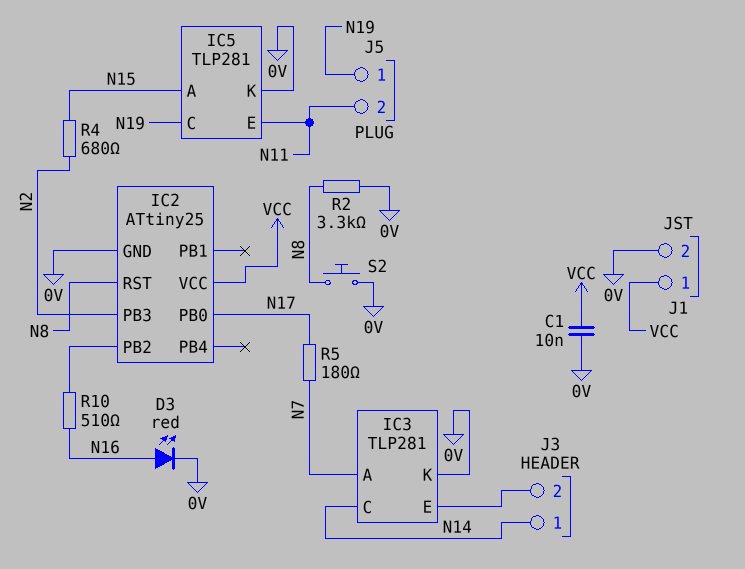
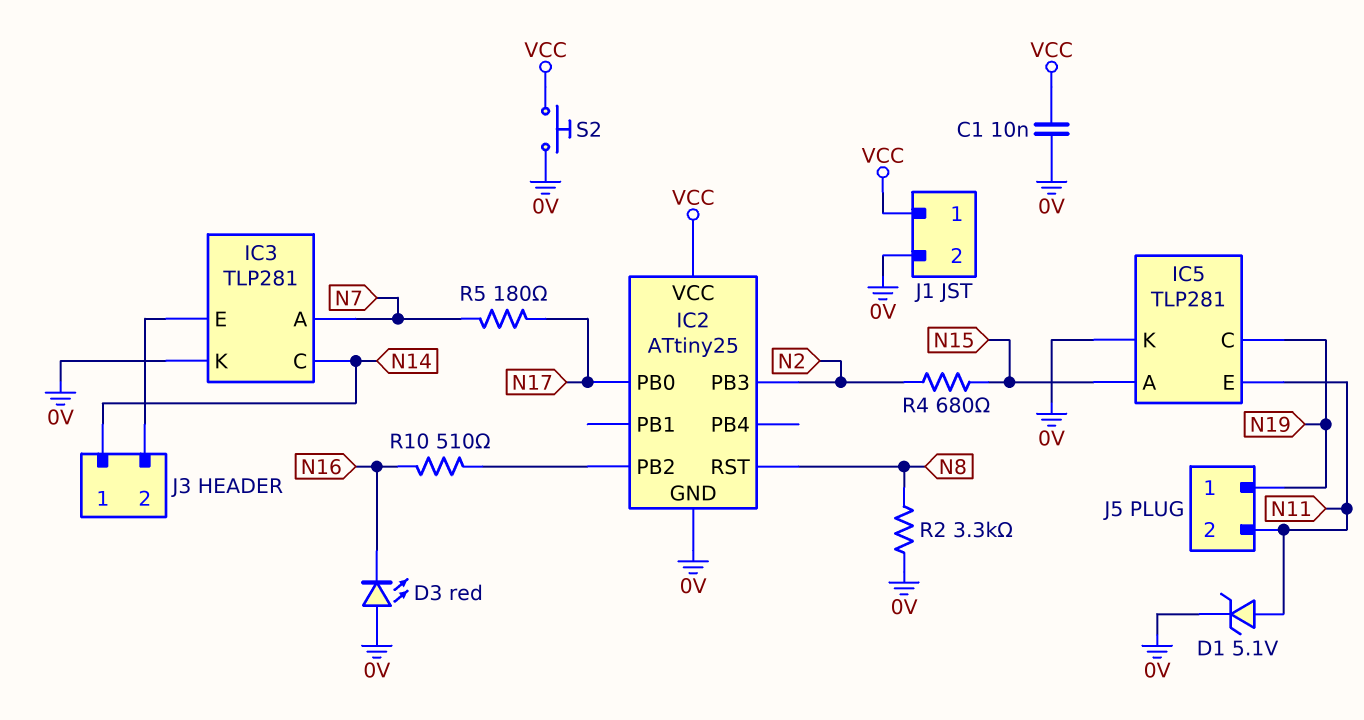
D1: none -> zener 5.1V (A N11, K 0V)
D3: LED red (A N16, K 0V) -> LED red (A 0V, K N16)
S2: button (0V, N8) -> button (0V, VCC)

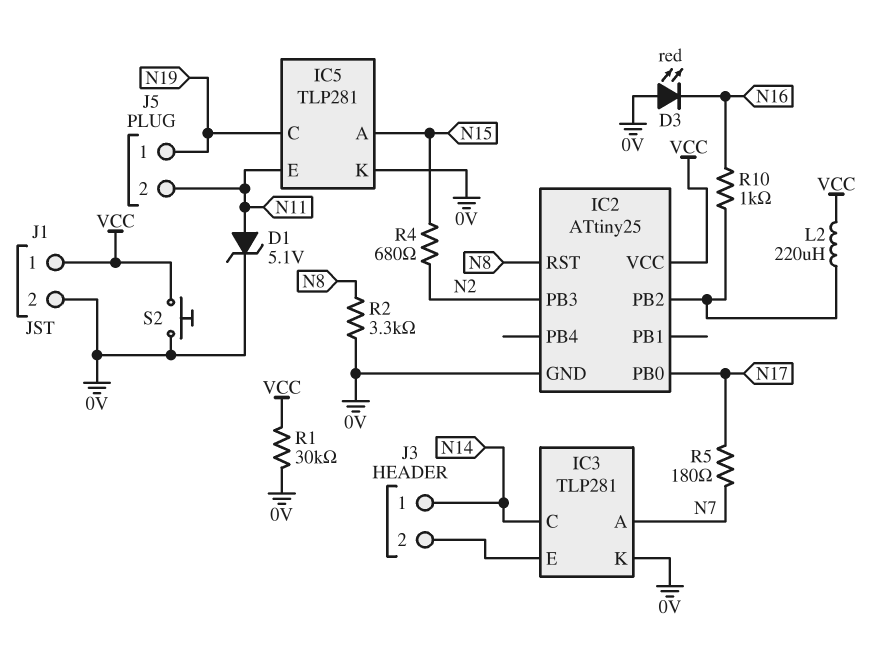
C1: 10nF (0V, VCC) -> none
L2: none -> 220uH (IC2/PB2, VCC)
R1: none -> 30k (0V, VCC)
R10: 510 (IC2/PB2, N16) -> 1k (IC2/PB2, N16)

